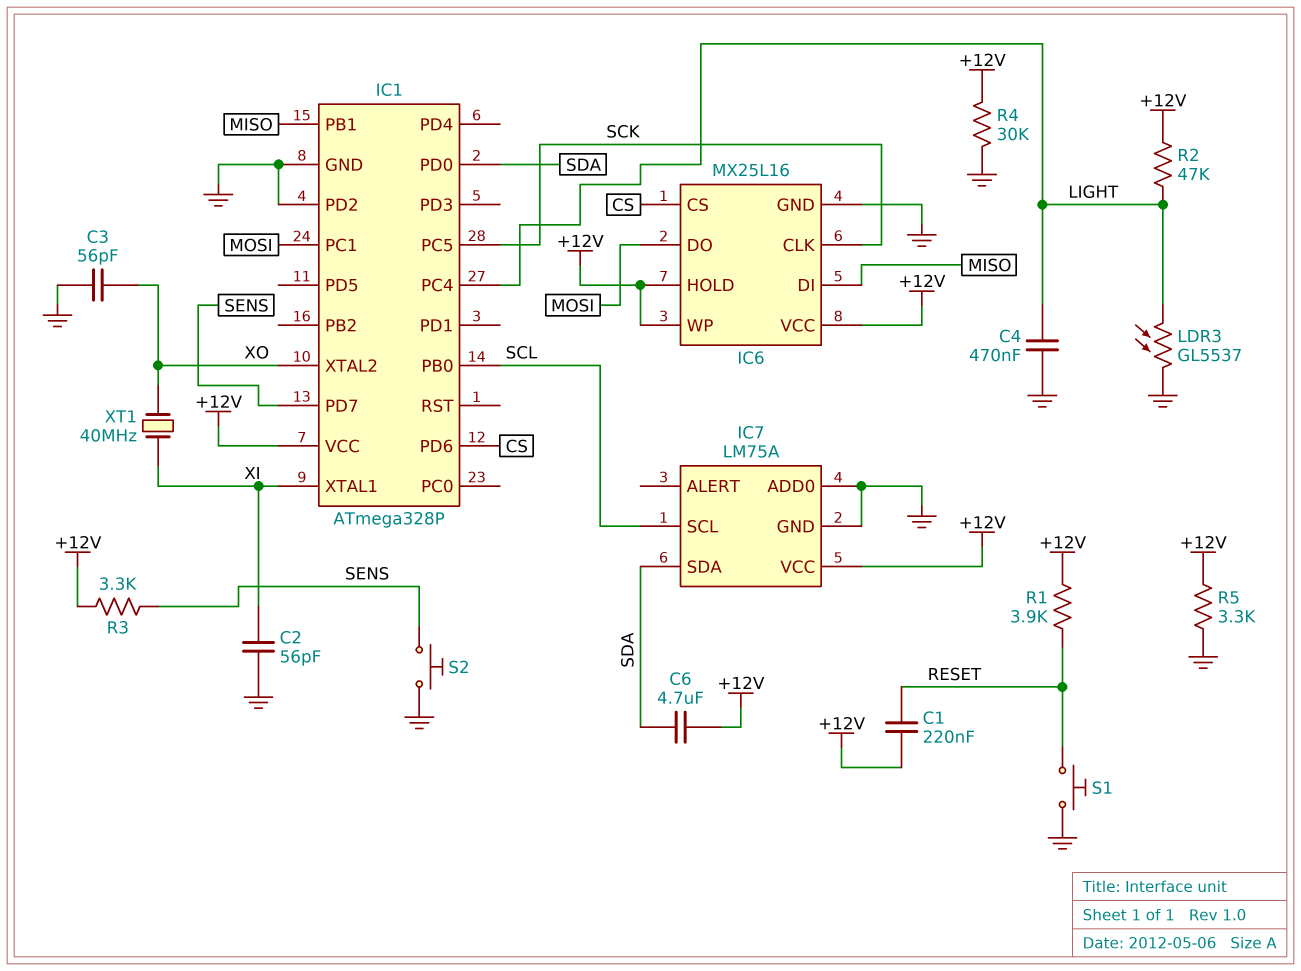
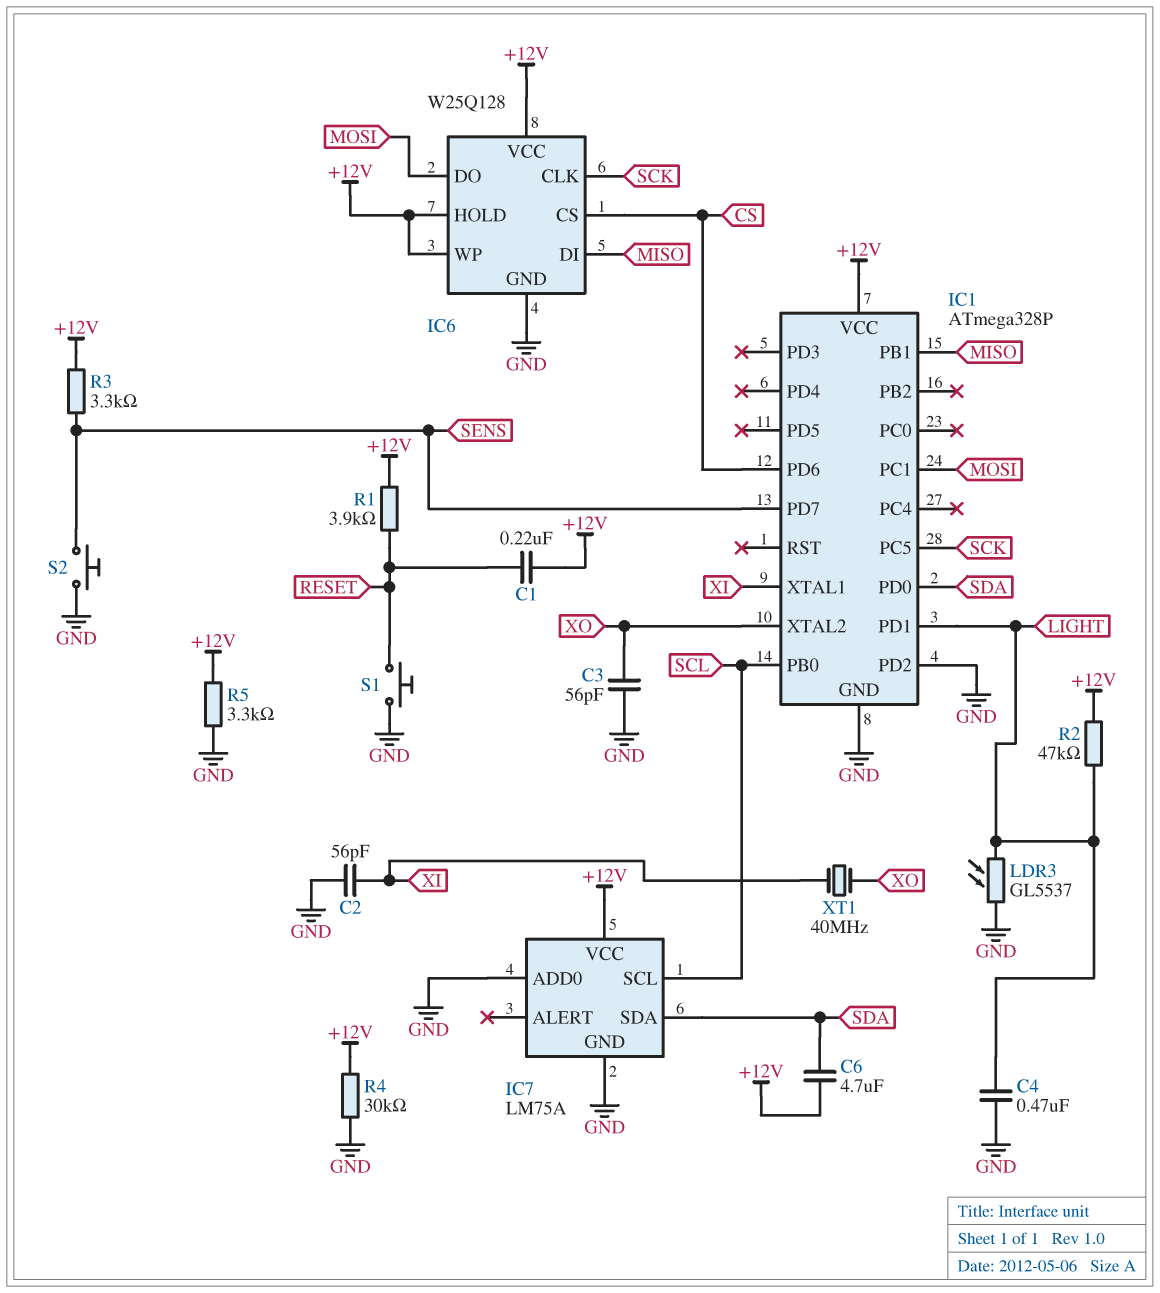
IC1 pin PC4: LIGHT -> none
IC1 pin PD1: none -> LIGHT
IC6: MX25L16 -> W25Q128

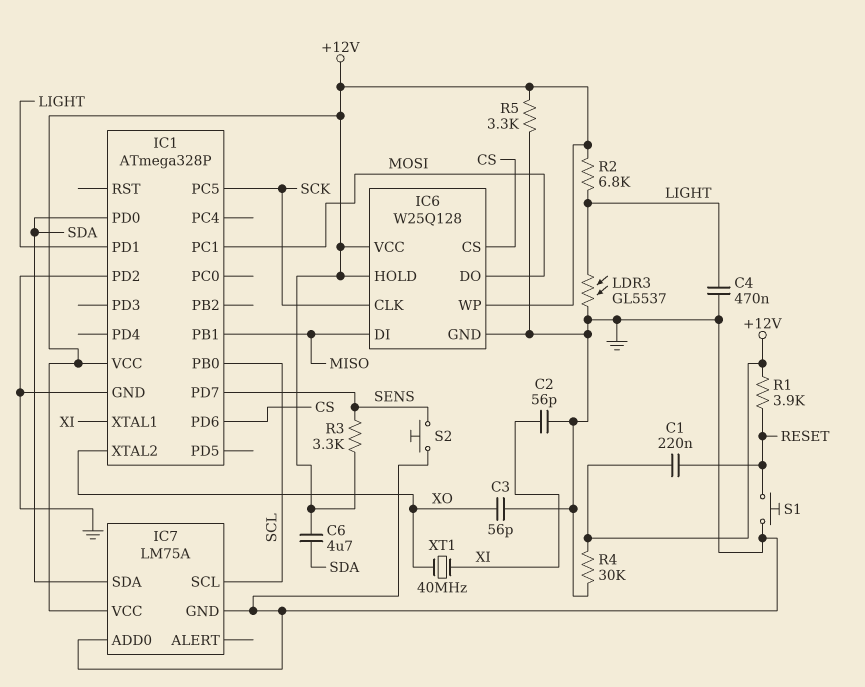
R2: 47k (+12V, LIGHT) -> 6.8k (+12V, LIGHT)

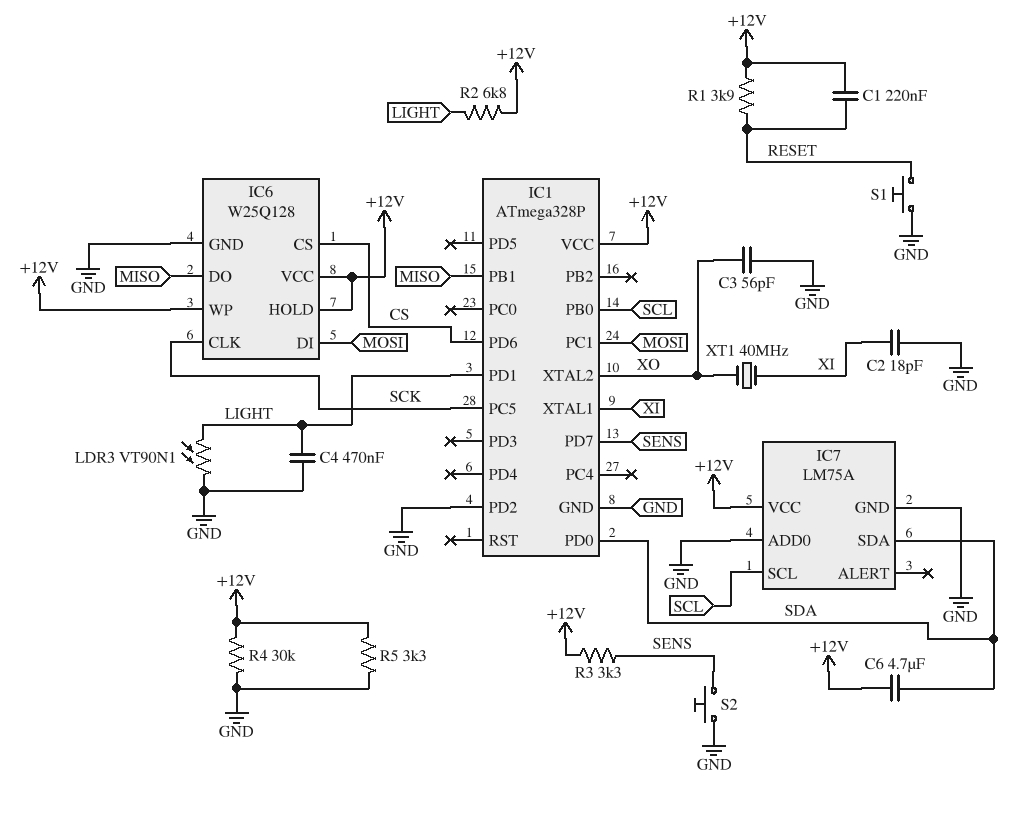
C2: 56pF (GND, XI) -> 18pF (GND, XI)
IC6 pin DI: MISO -> MOSI
IC6 pin DO: MOSI -> MISO
LDR3: GL5537 (GND, LIGHT) -> VT90N1 (GND, LIGHT)

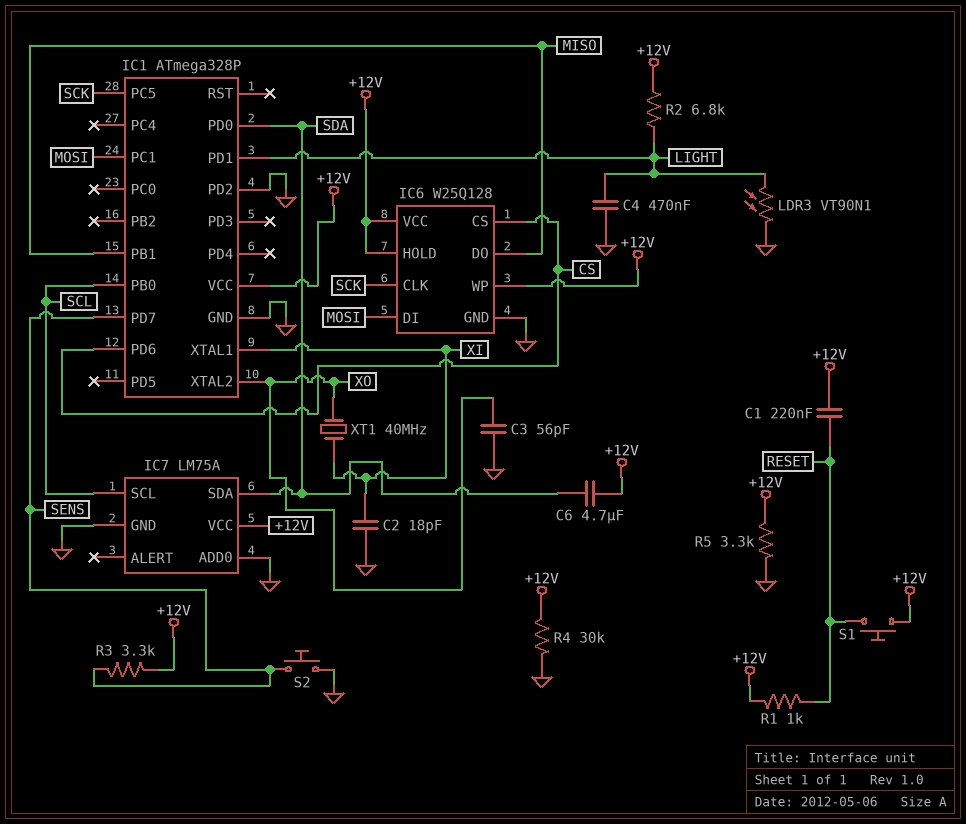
R1: 3.9k (+12V, RESET) -> 1k (+12V, RESET)
S1: button (GND, RESET) -> button (+12V, RESET)

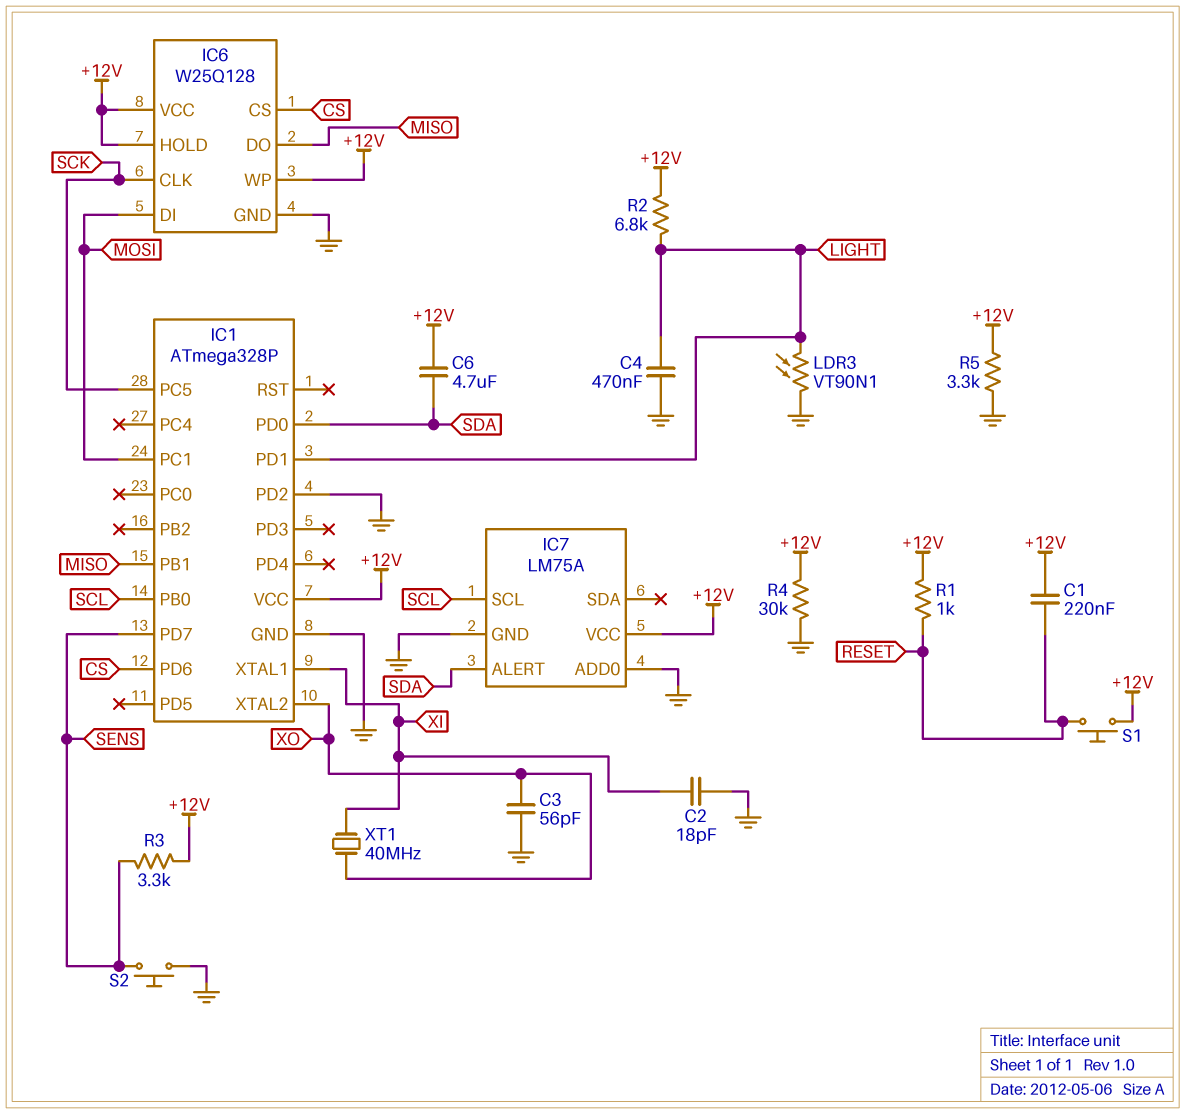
IC7 pin ALERT: none -> SDA
IC7 pin SDA: SDA -> none

